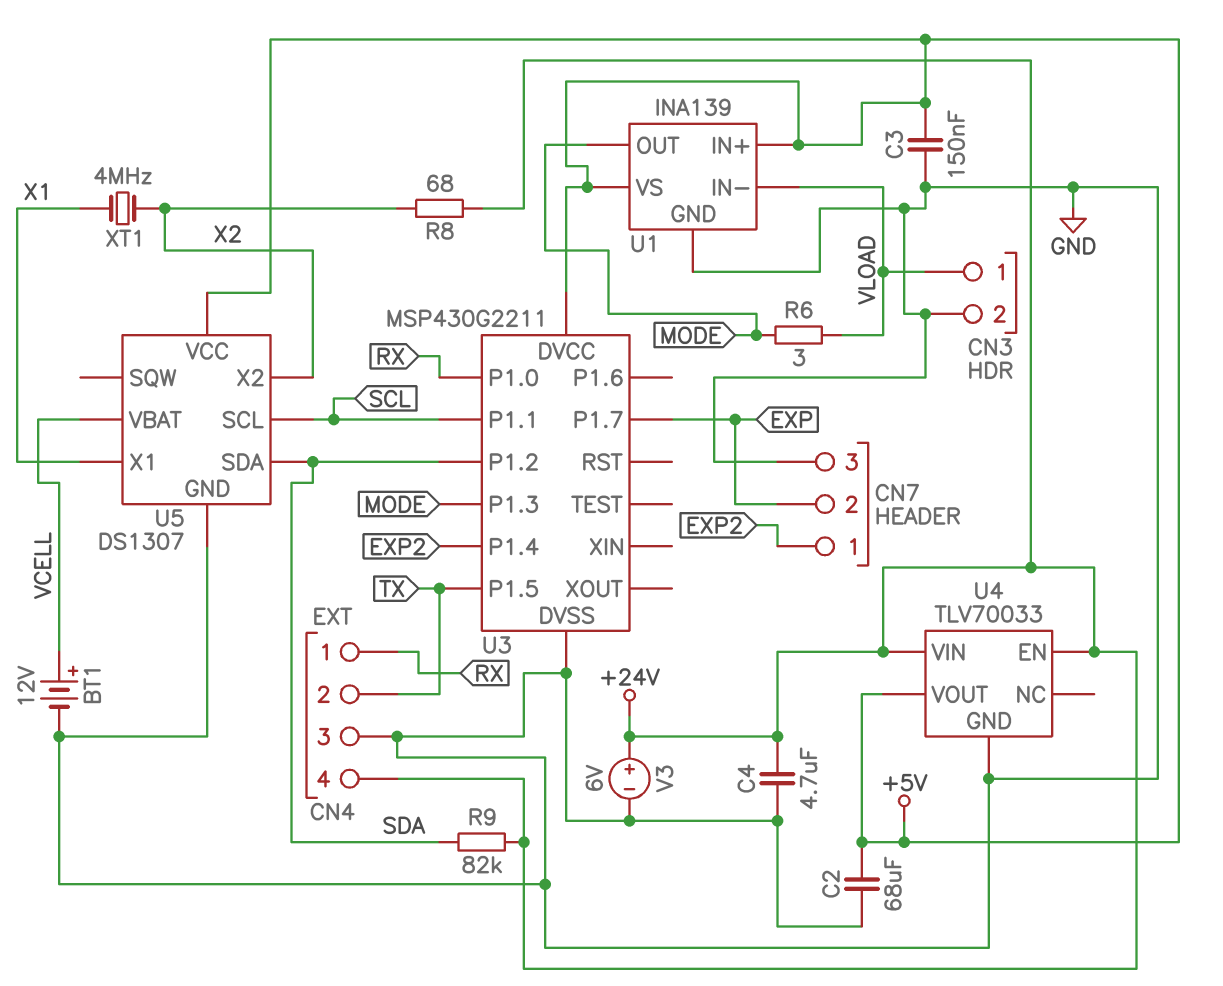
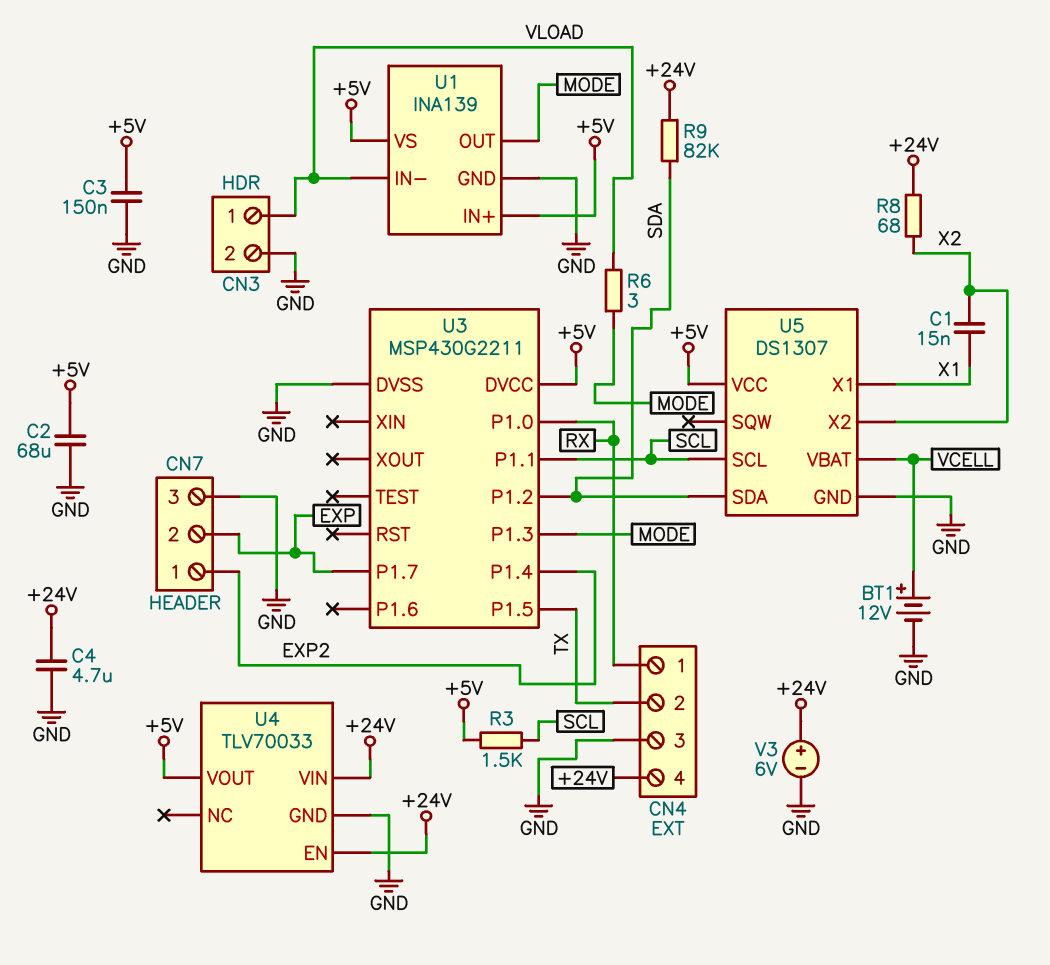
C1: none -> 15nF (X1, X2)
R3: none -> 1.5k (+5V, SCL)
XT1: 4MHz (X1, X2) -> none

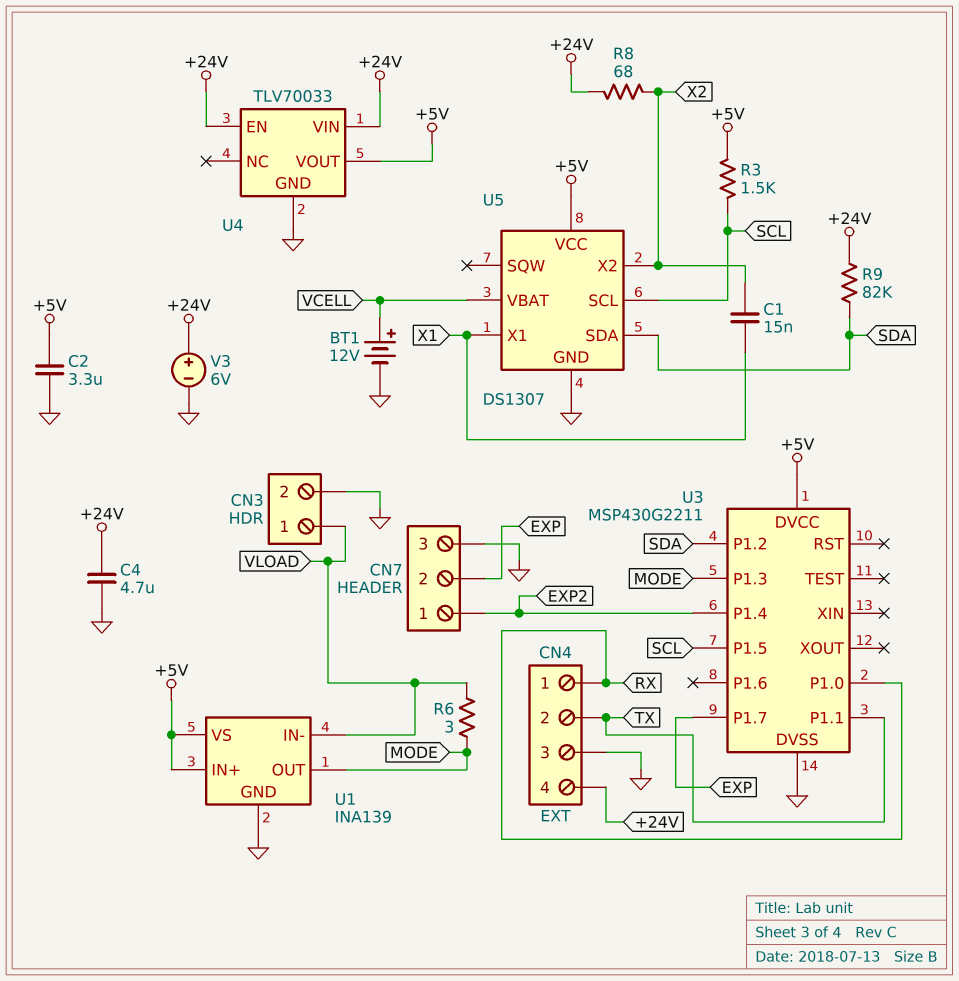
C2: 68uF (+5V, GND) -> 3.3uF (+5V, GND)
C3: 150nF (+5V, GND) -> none
U3 pin P1.1: SCL -> TX
U3 pin P1.5: TX -> SCL

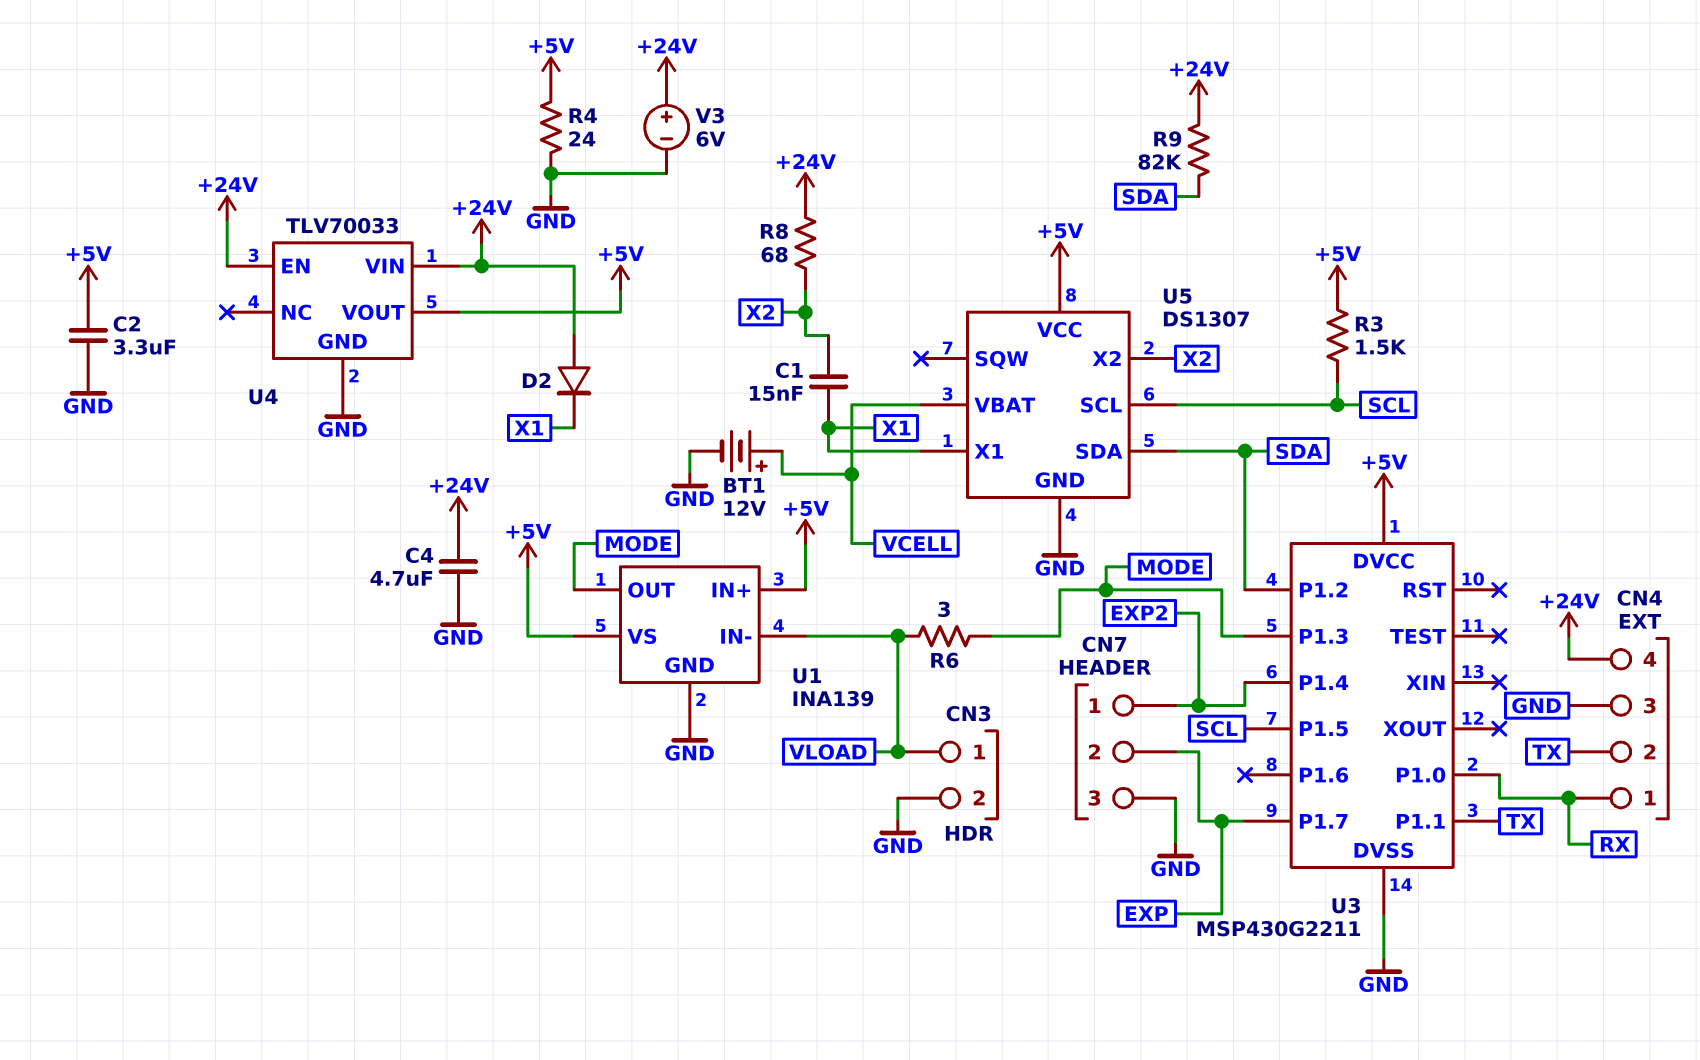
D2: none -> diode (A +24V, K X1)
R4: none -> 24 (+5V, GND)

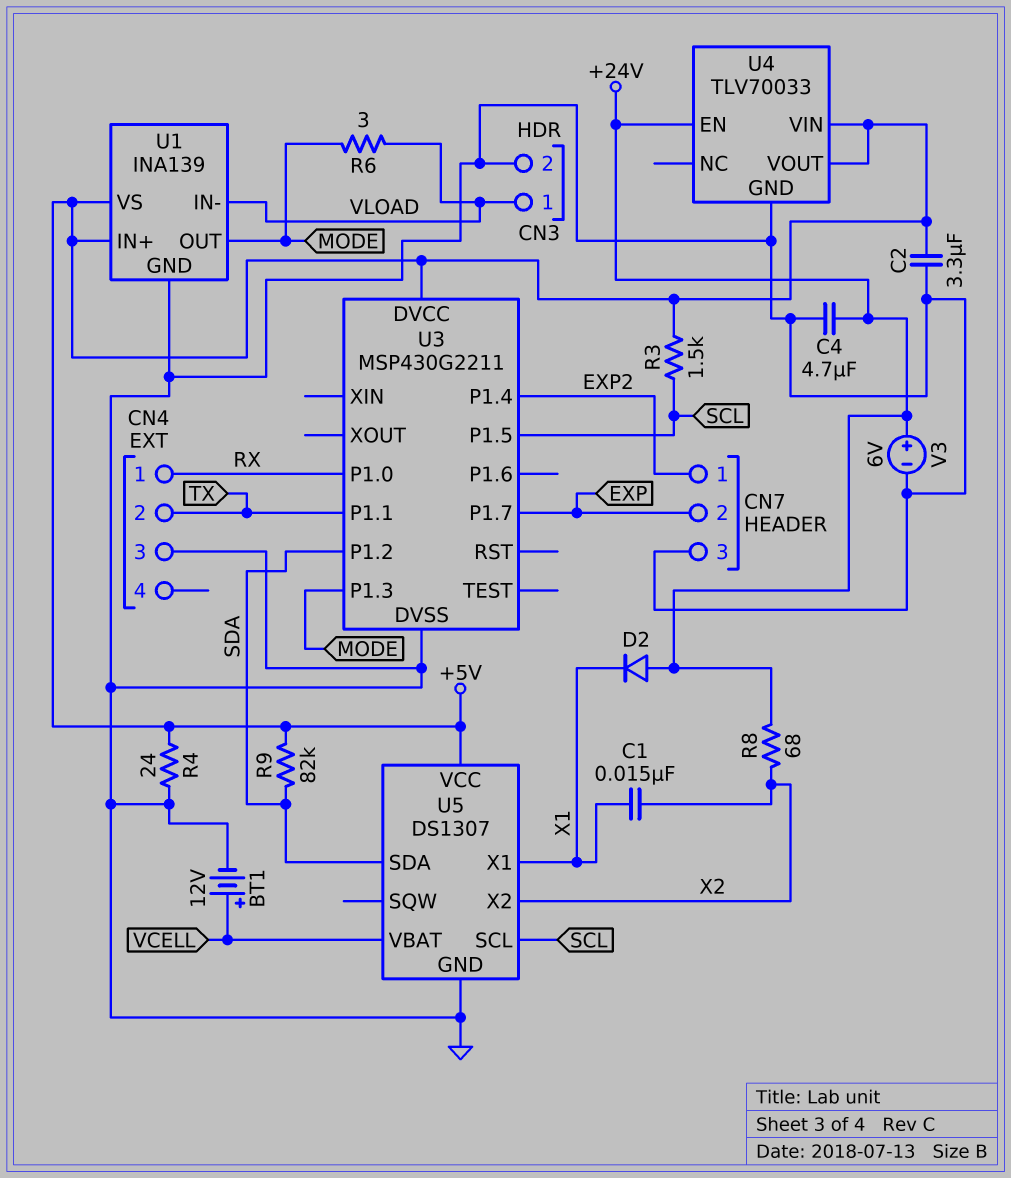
CN4 pin 4: +24V -> none
R9: 82k (+24V, SDA) -> 82k (+5V, SDA)
U4 pin VIN: +24V -> +5V

